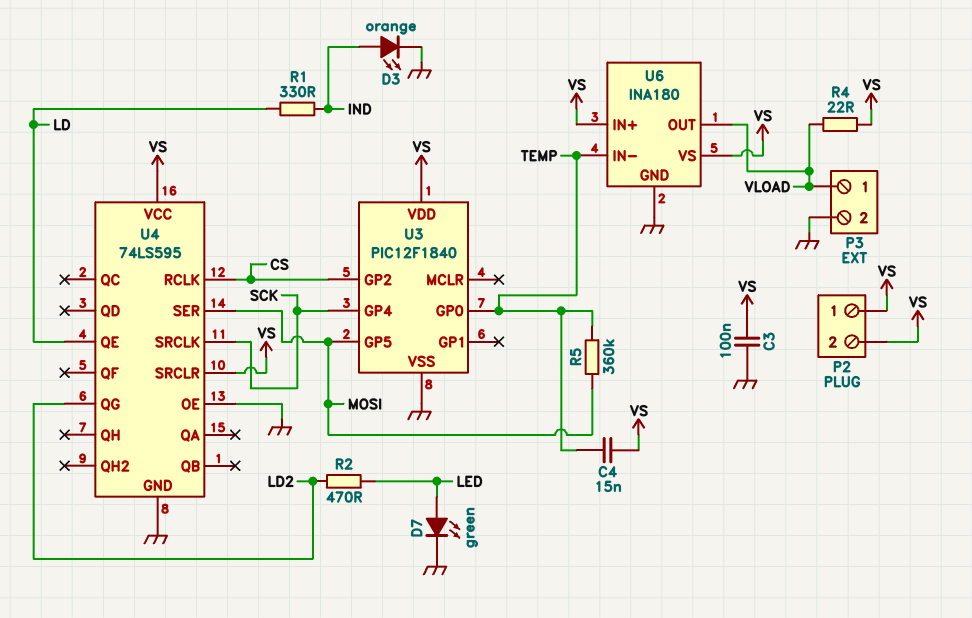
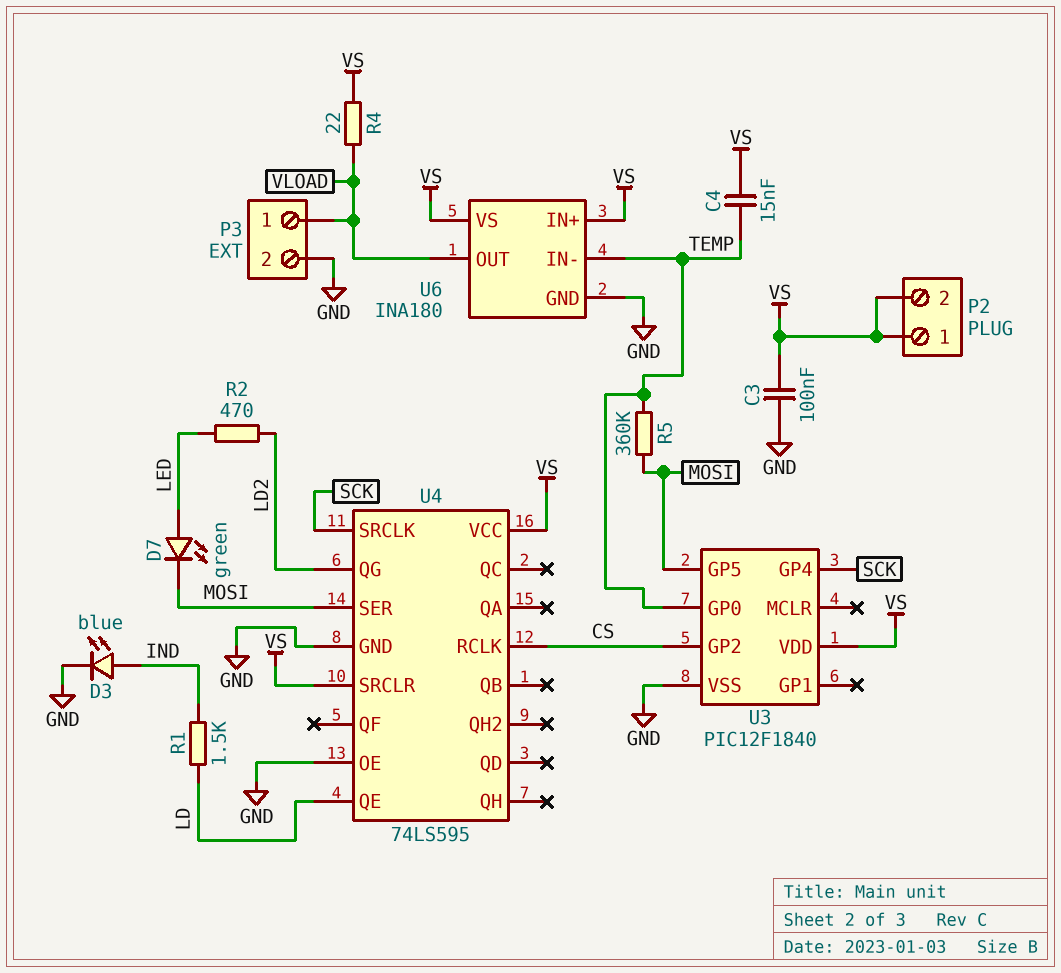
D3: LED orange (A IND, K GND) -> LED blue (A IND, K GND)
D7: LED green (A LED, K GND) -> LED green (A LED, K MOSI)
R1: 330 (IND, LD) -> 1.5k (IND, LD)

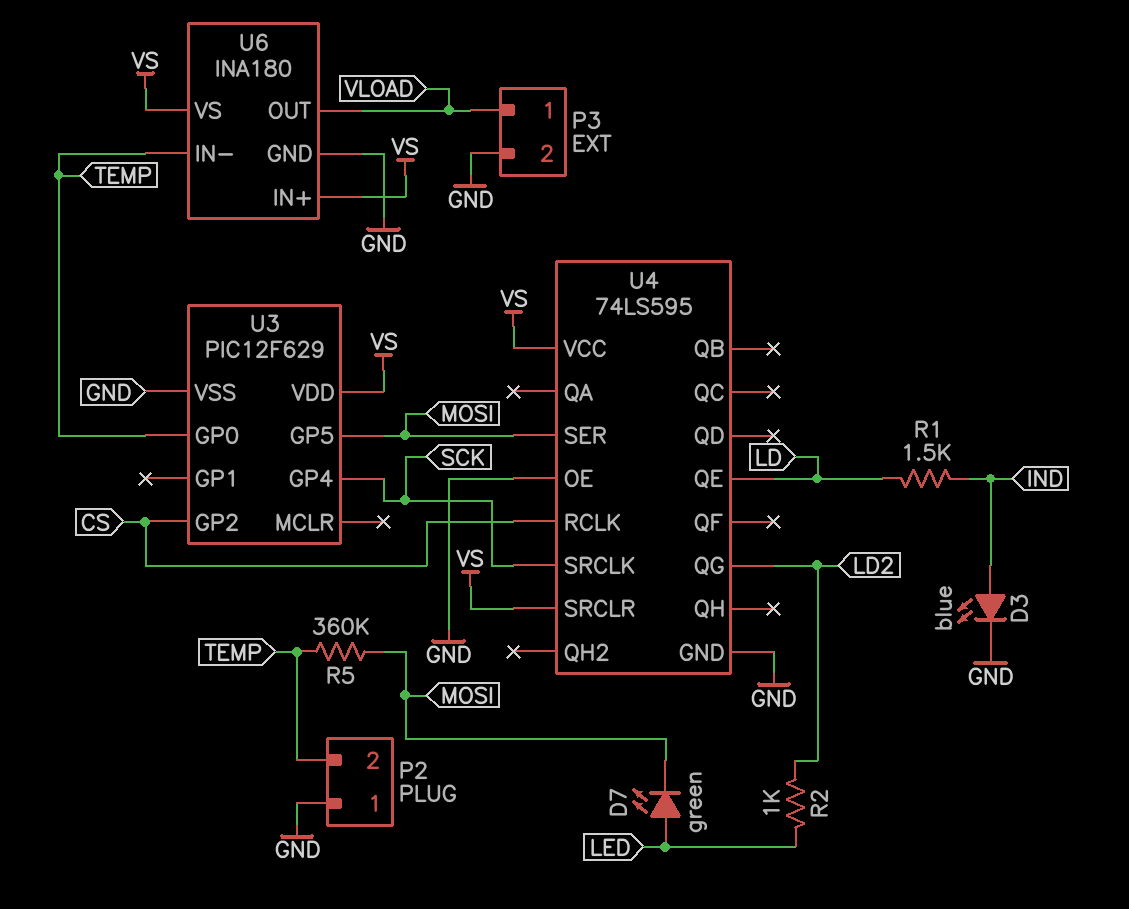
C3: 100nF (GND, VS) -> none
C4: 15nF (TEMP, VS) -> none
P2 pin 1: VS -> GND
P2 pin 2: VS -> TEMP
R2: 470 (LD2, LED) -> 1k (LD2, LED)
R4: 22 (VLOAD, VS) -> none
U3: PIC12F1840 -> PIC12F629

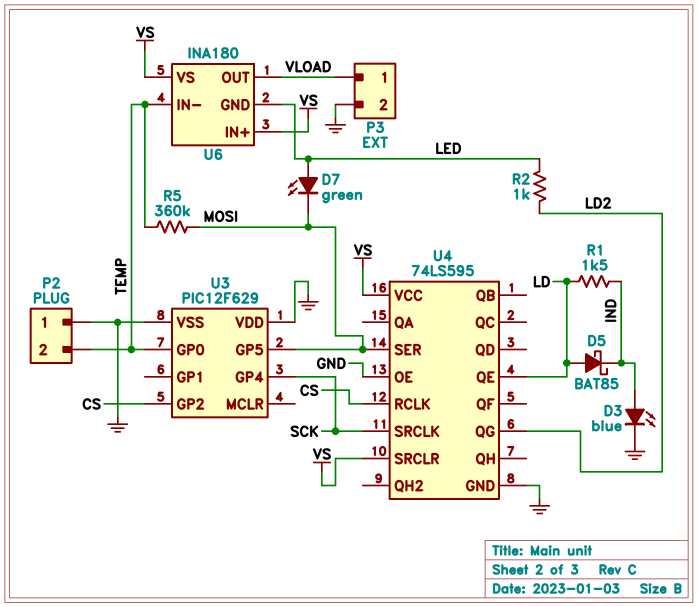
D5: none -> schottky BAT85 (A LD, K IND)
U3 pin VDD: VS -> GND
U6 pin GND: GND -> LED

